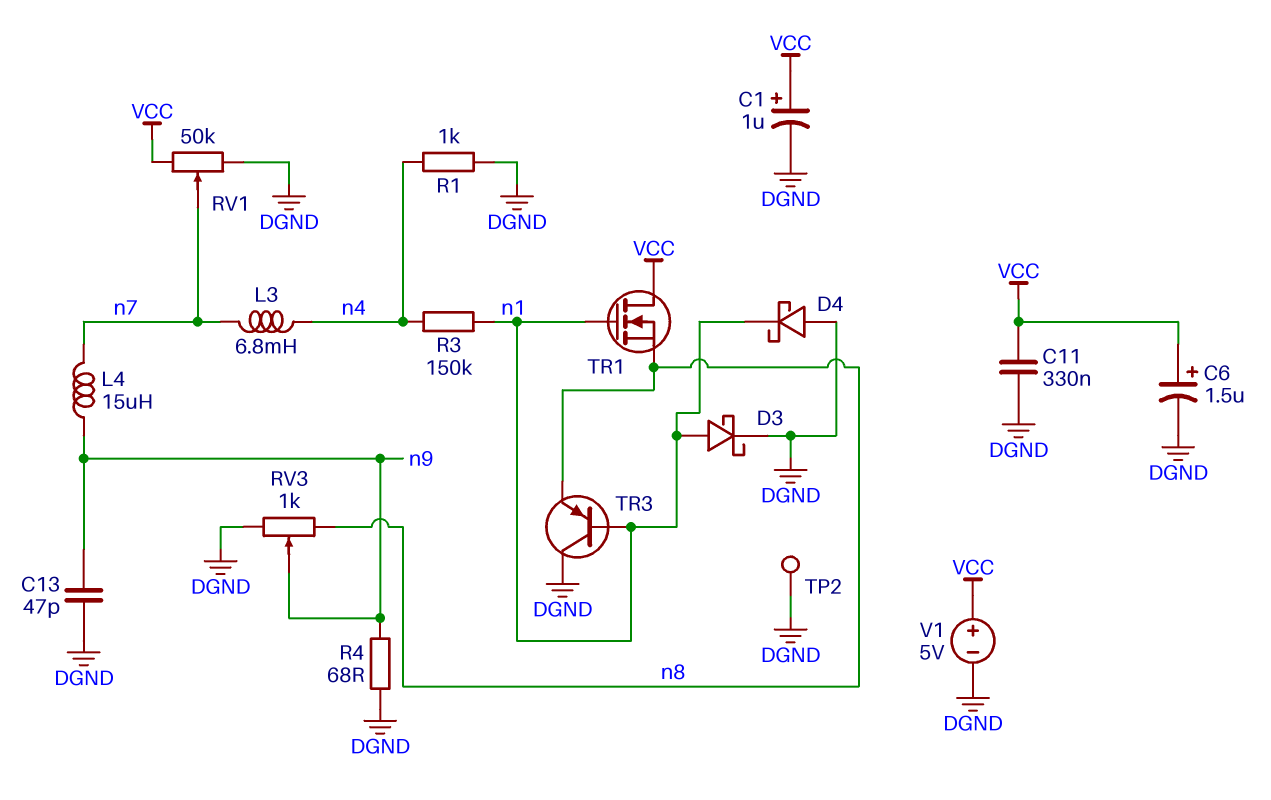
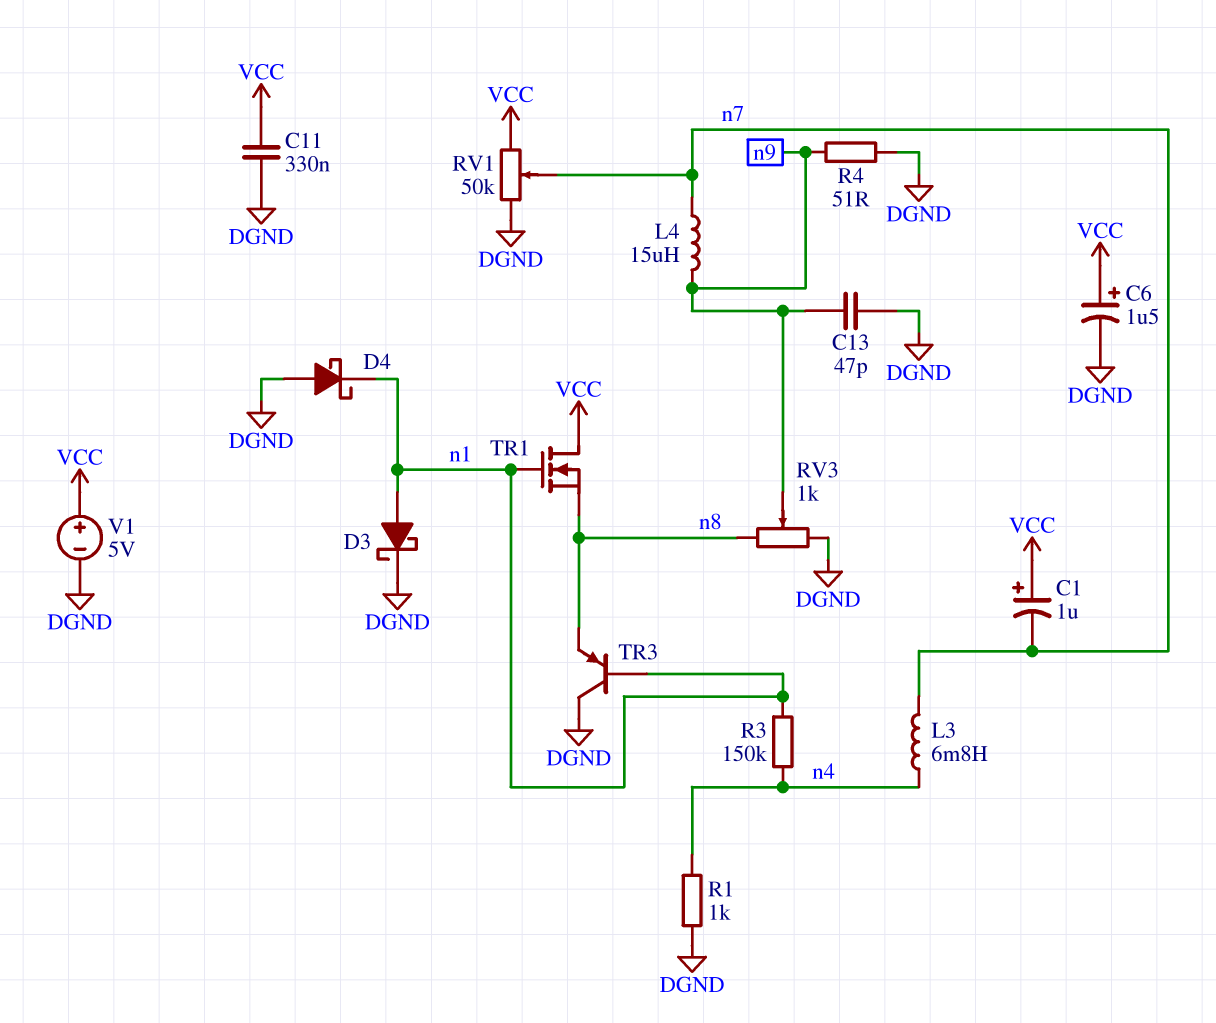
C1: 1uF (plus VCC, minus DGND) -> 1uF (plus VCC, minus n7)
R4: 68 (DGND, n9) -> 51 (DGND, n9)
TP2: test point (DGND) -> none

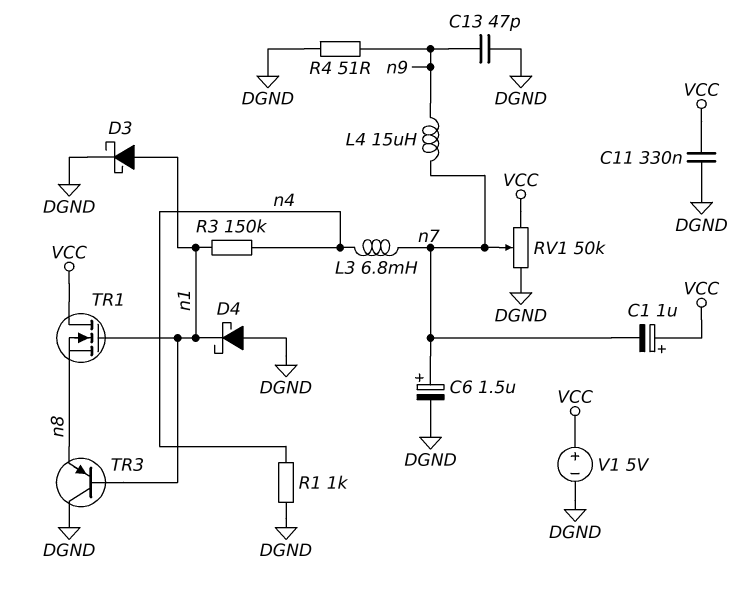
C6: 1.5uF (plus VCC, minus DGND) -> 1.5uF (plus n7, minus DGND)
RV3: 1k (DGND, n8, wiper n9) -> none

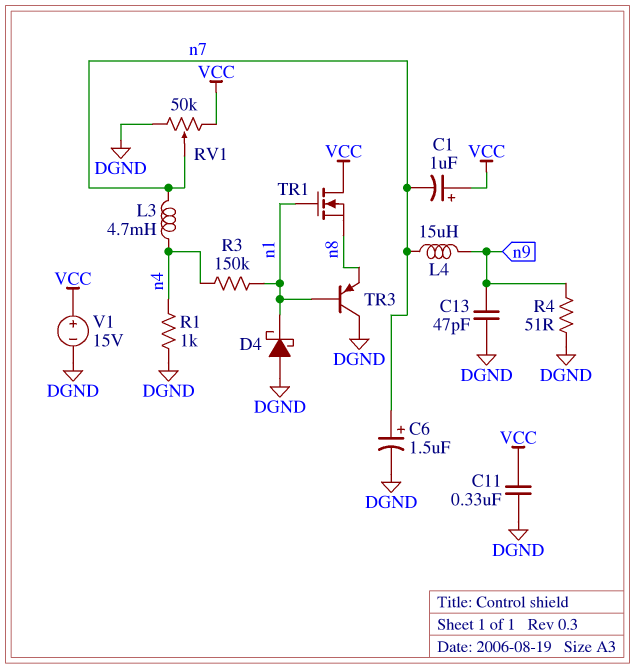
D3: schottky (A n1, K DGND) -> none
L3: 6.8mH (n4, n7) -> 4.7mH (n4, n7)
V1: 5V (plus VCC, minus DGND) -> 15V (plus VCC, minus DGND)

